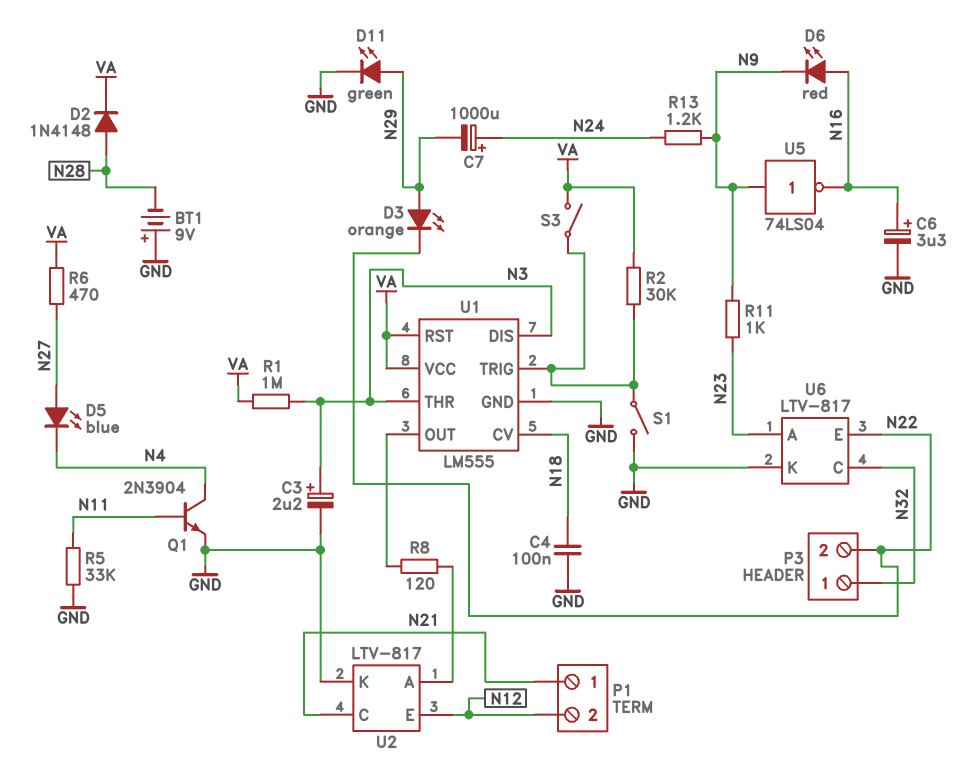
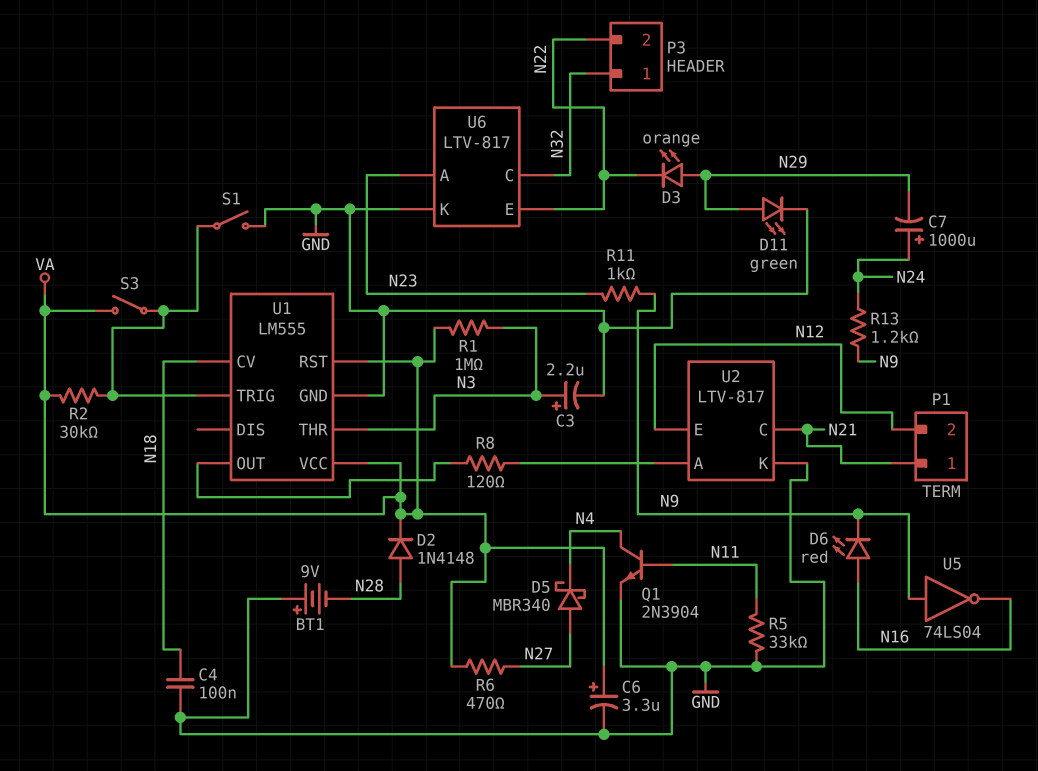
C6: 3.3uF (plus N16, minus GND) -> 3.3uF (plus VA, minus GND)
D5: LED blue (A N27, K N4) -> schottky MBR340 (A N27, K N4)
U1 pin DIS: N3 -> none

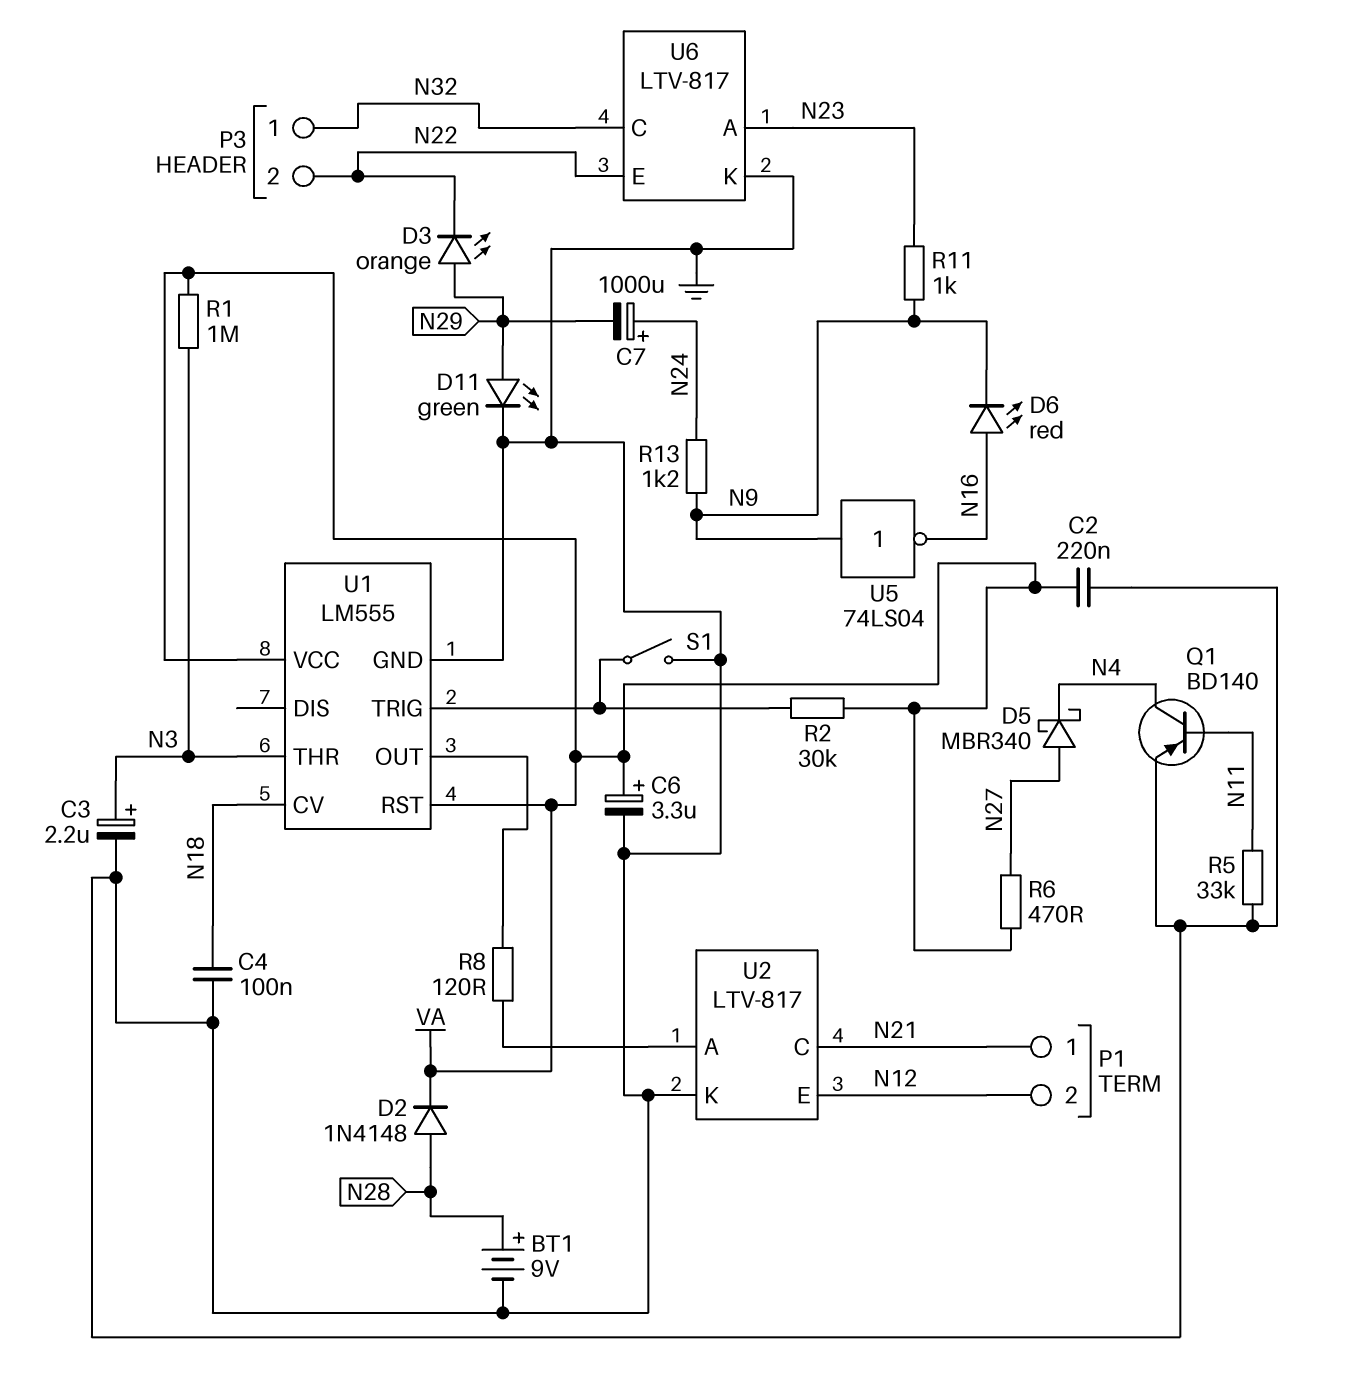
BT1: 9V (plus GND, minus N28) -> 9V (plus N28, minus GND)
C2: none -> 220nF (GND, VA)
Q1: NPN 2N3904 (B N11, C N4, E GND) -> PNP BD140 (B N11, C N4, E GND)
S3: switch (U1/TRIG, VA) -> none

